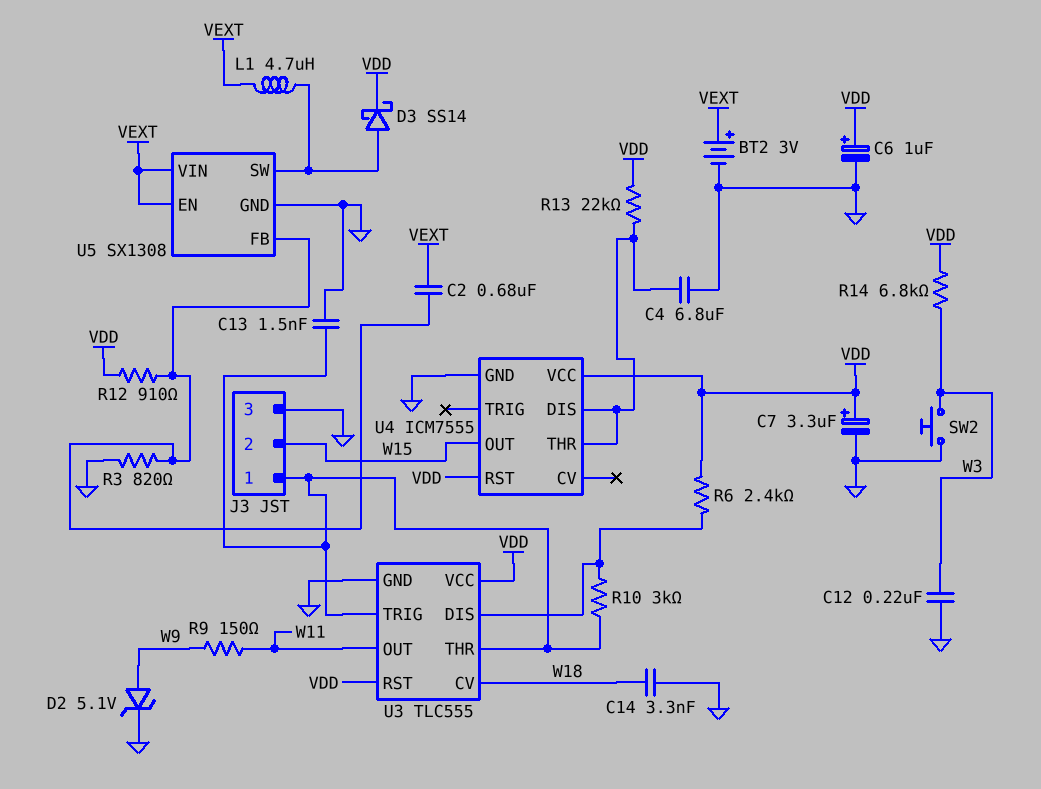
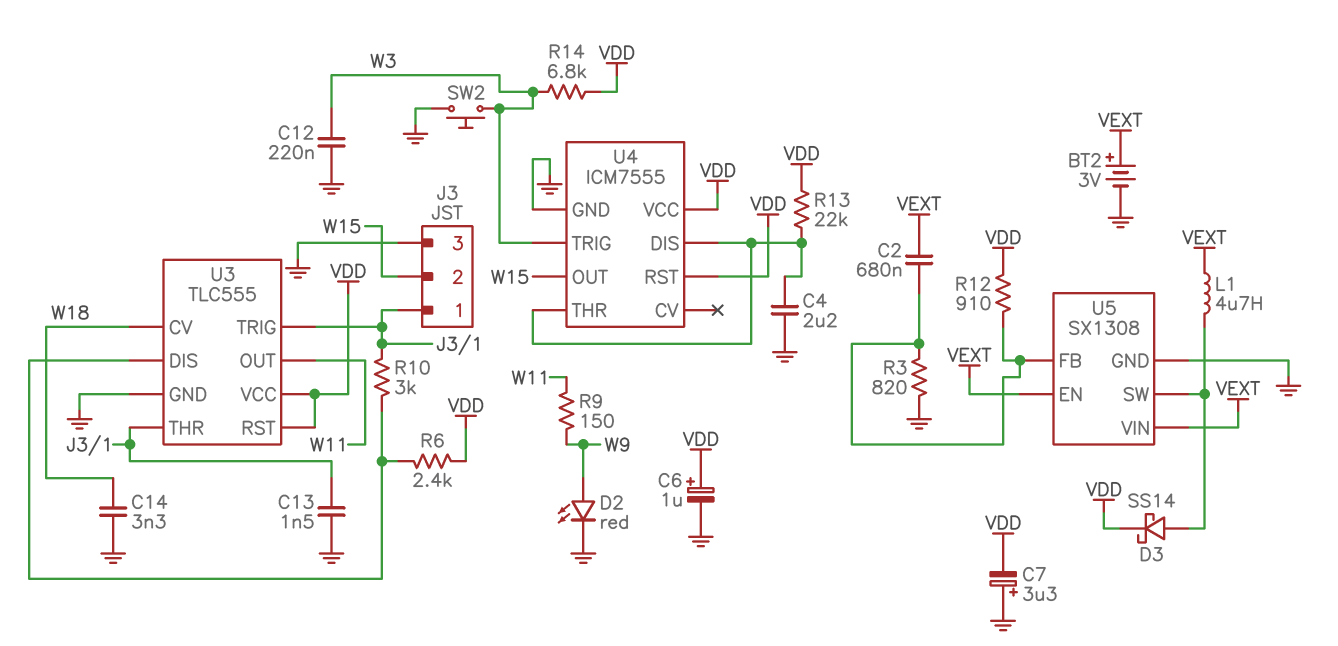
C4: 6.8uF (GND, U4/DIS) -> 2.2uF (GND, U4/DIS)
C7: 3.3uF (plus VDD, minus GND) -> 3.3uF (plus GND, minus VDD)
D2: zener 5.1V (A W9, K GND) -> LED red (A W9, K GND)
U4 pin TRIG: none -> W3

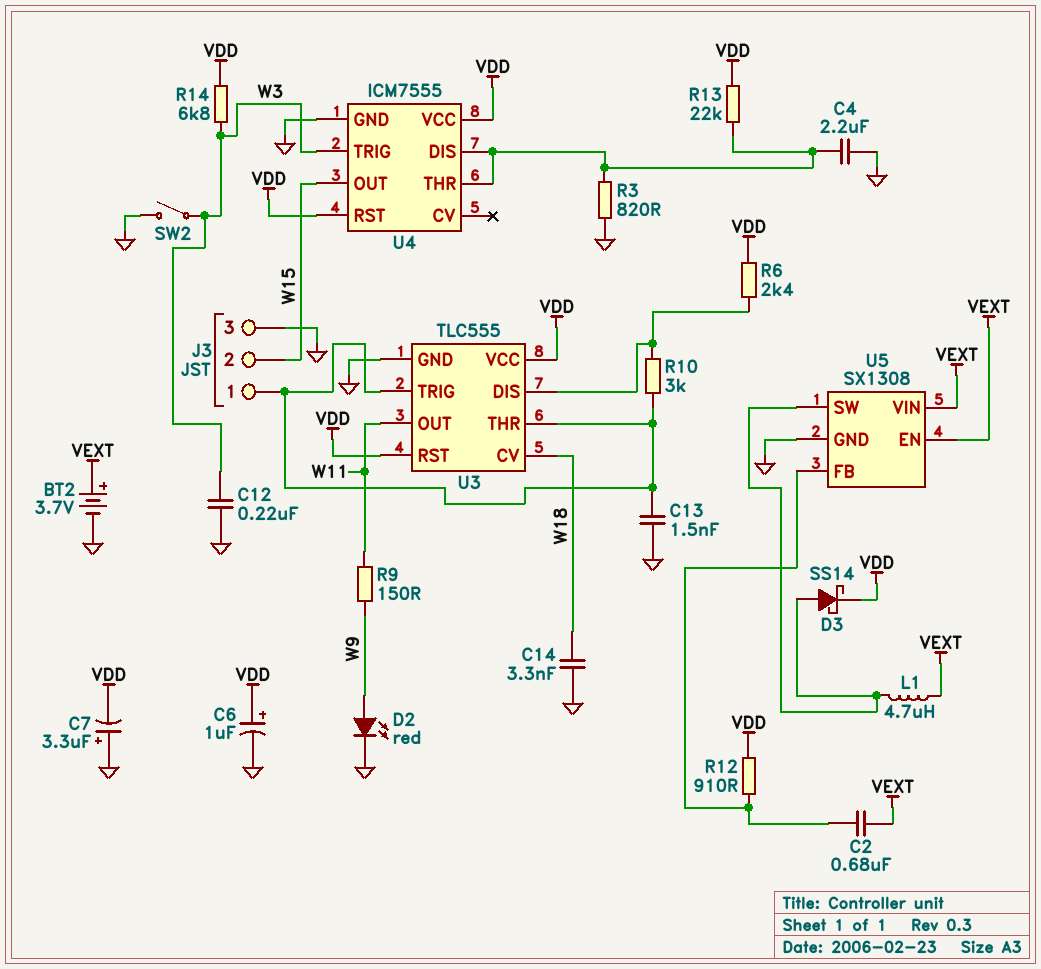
BT2: 3V (plus VEXT, minus GND) -> 3.7V (plus VEXT, minus GND)
R3: 820 (GND, U5/FB) -> 820 (GND, U4/DIS)
SW2: button (GND, W3) -> switch (GND, W3)

